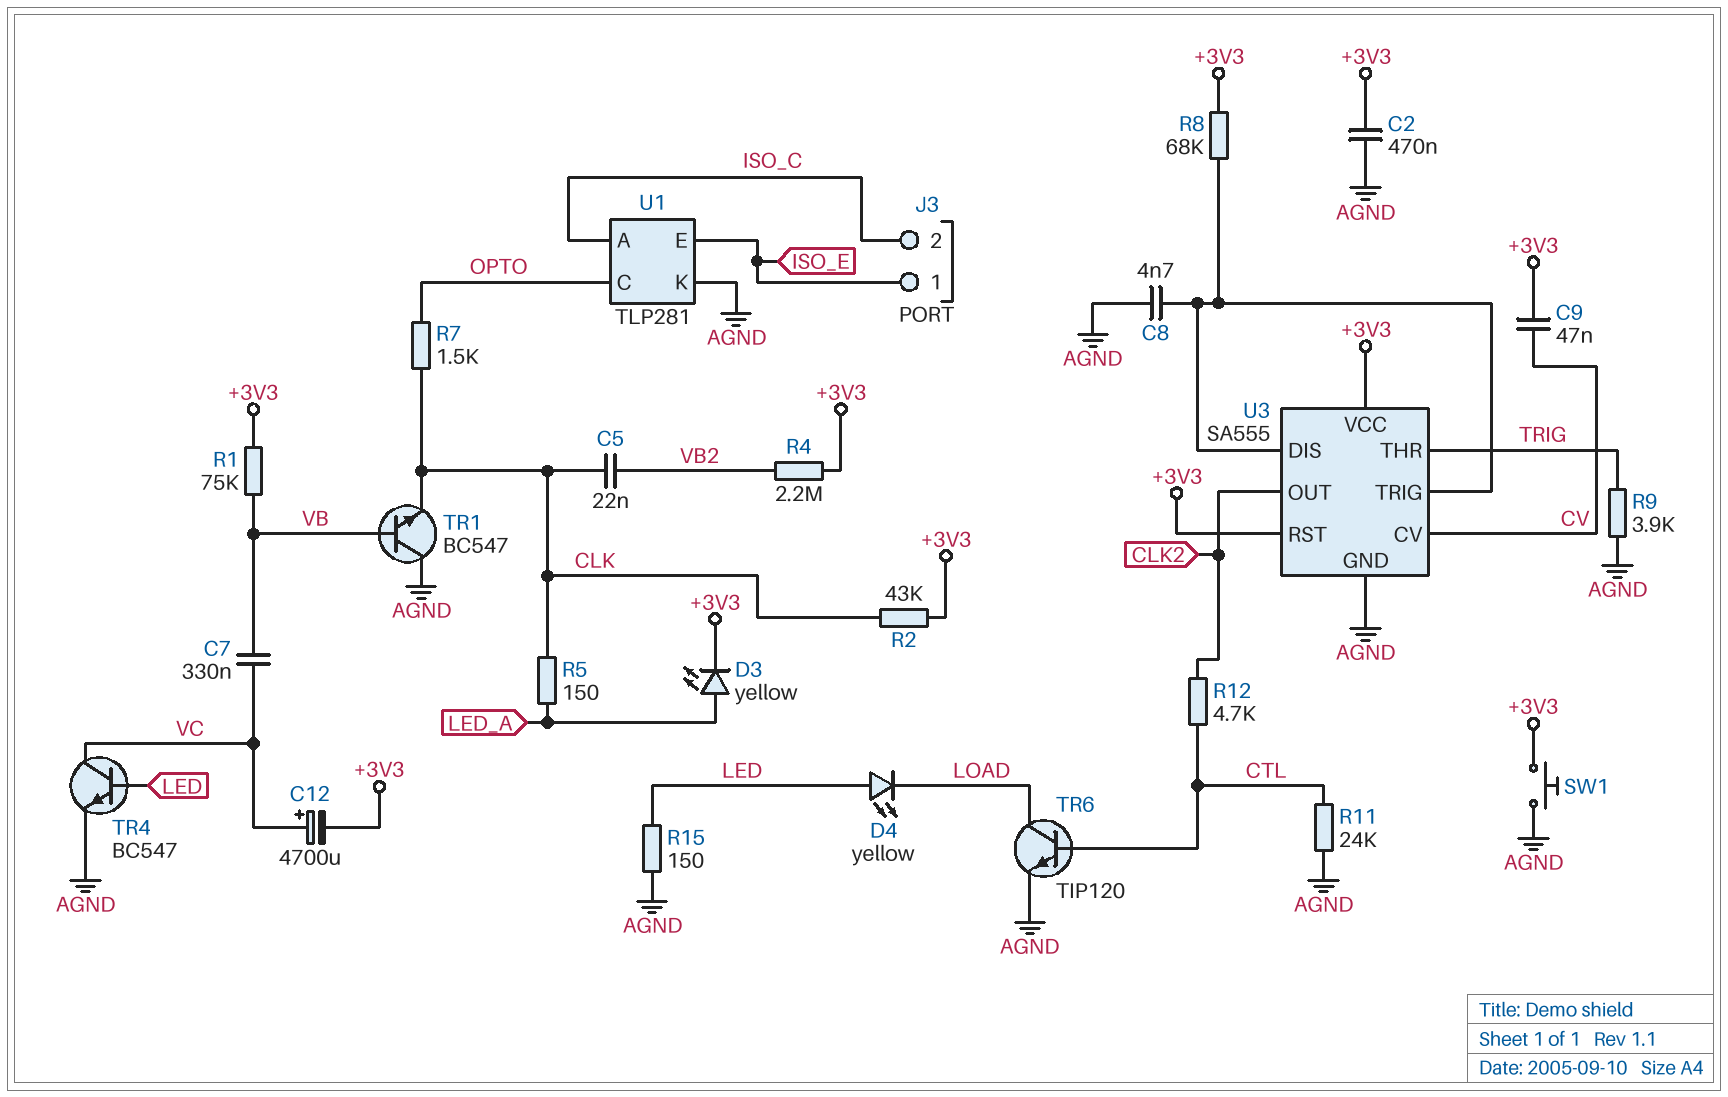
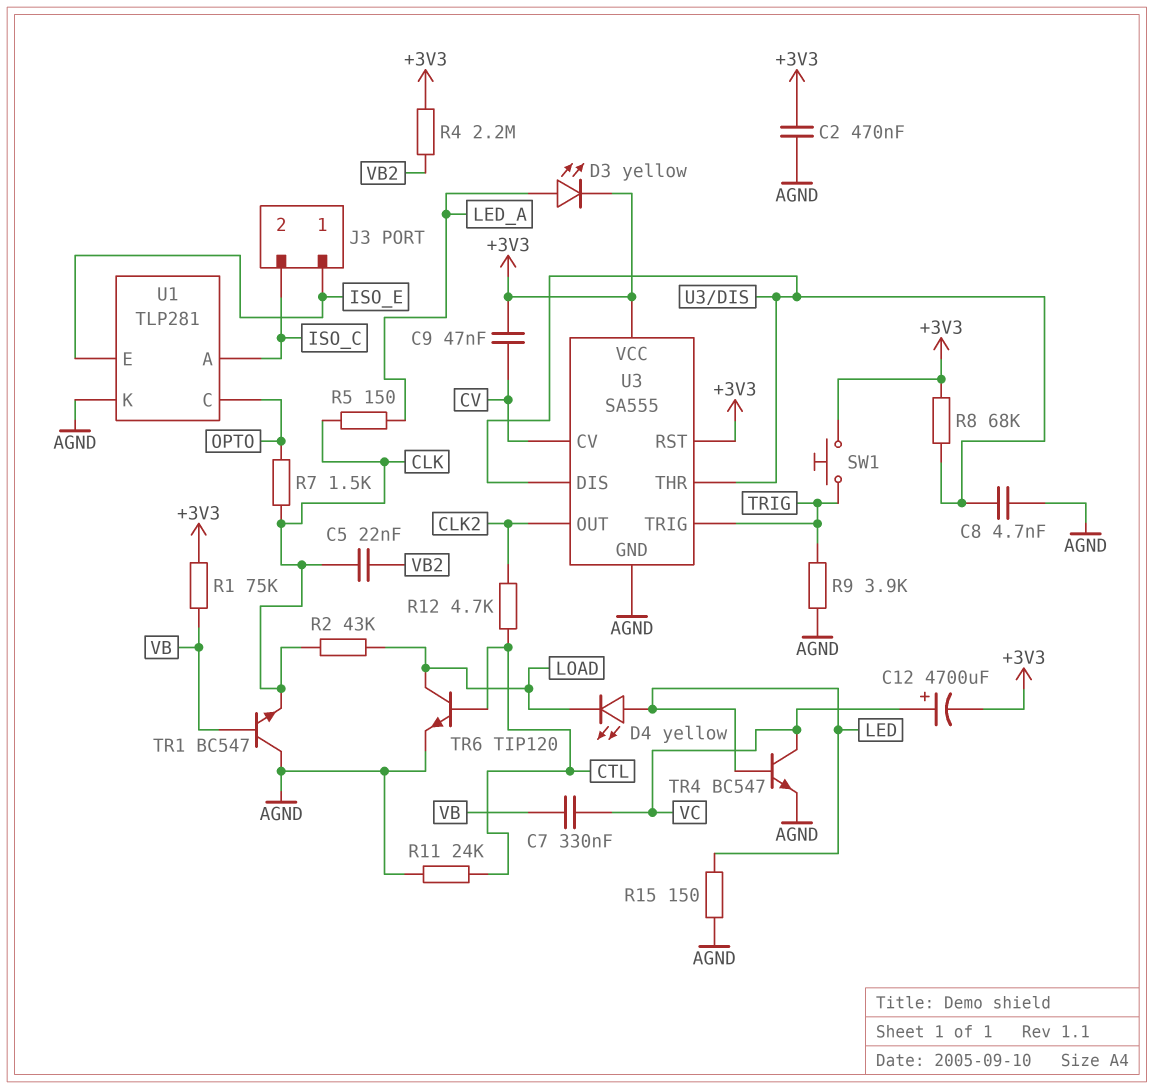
R2: 43k (+3V3, CLK) -> 43k (CLK, LOAD)
SW1: button (+3V3, AGND) -> button (+3V3, TRIG)
U3 pin THR: TRIG -> U3/DIS
U3 pin TRIG: U3/DIS -> TRIG

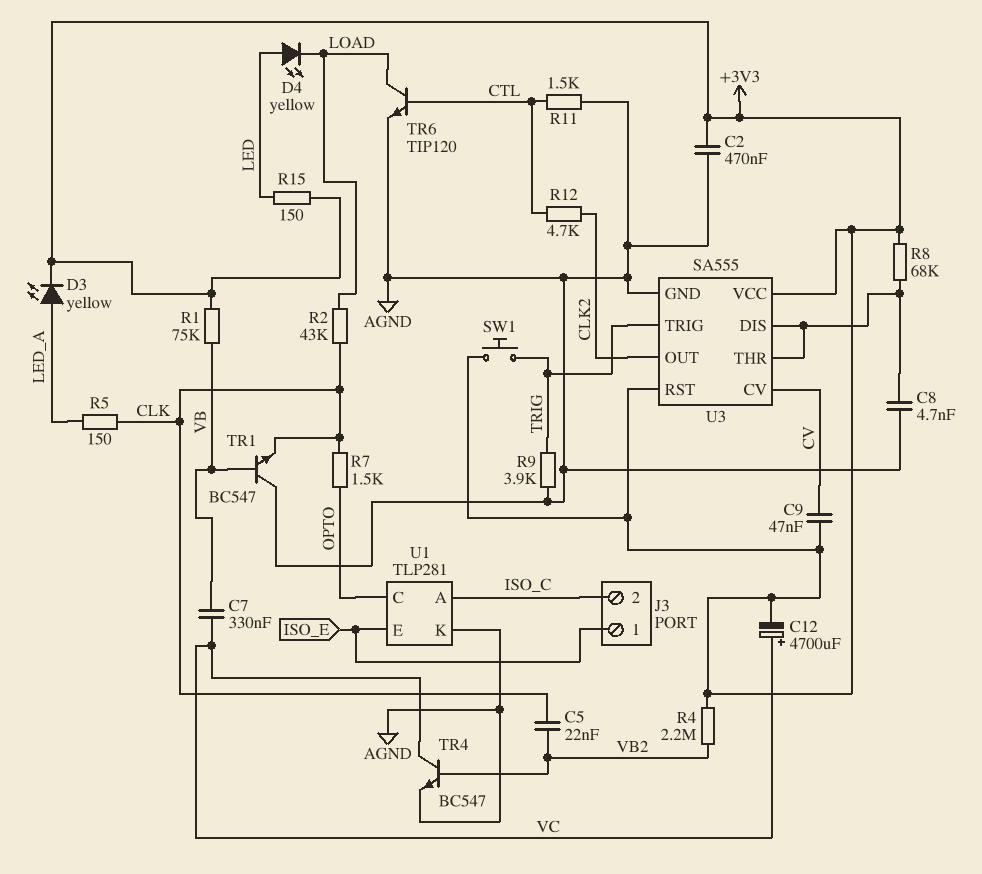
R11: 24k (AGND, CTL) -> 1.5k (AGND, CTL)
R15: 150 (AGND, LED) -> 150 (+3V3, LED)
TR4: NPN BC547 (B LED, C VC, E AGND) -> NPN BC547 (B VB2, C VC, E AGND)

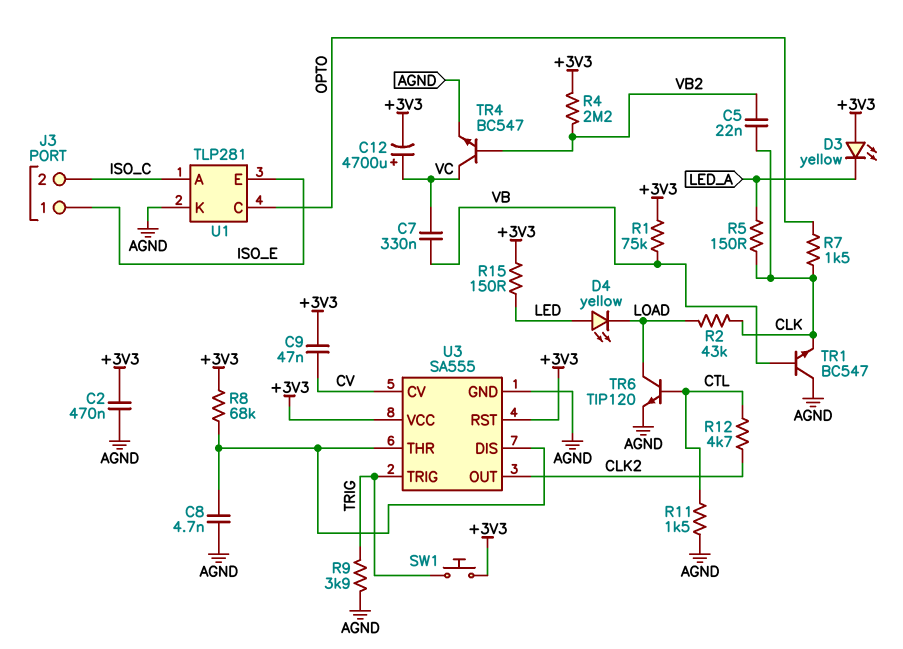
D3: LED yellow (A LED_A, K +3V3) -> LED yellow (A +3V3, K LED_A)

